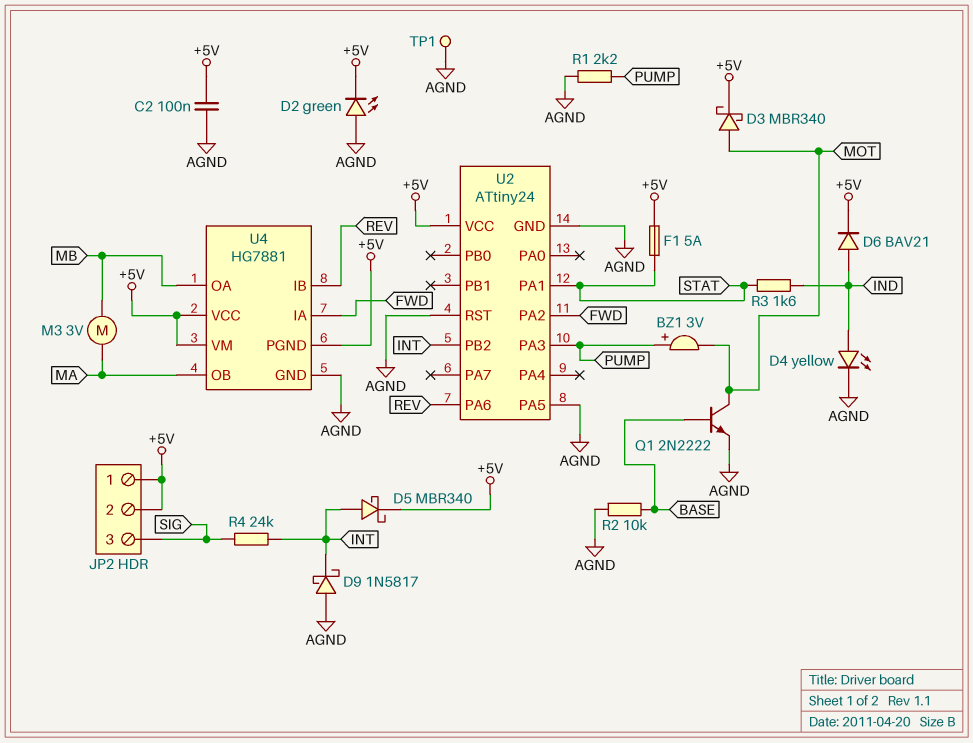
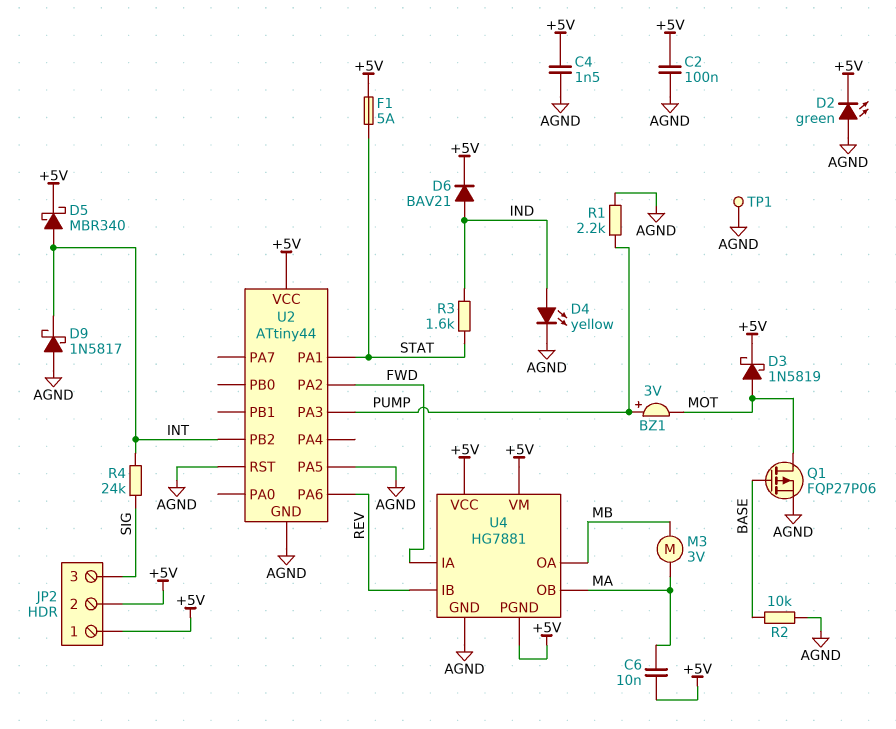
C4: none -> 1.5nF (+5V, AGND)
C6: none -> 10nF (+5V, MA)
D3: schottky MBR340 (A MOT, K +5V) -> schottky 1N5819 (A MOT, K +5V)
Q1: NPN 2N2222 (B BASE, C MOT, E AGND) -> PMOS FQP27P06 (G BASE, D MOT, S AGND)
U2: ATtiny24 -> ATtiny44

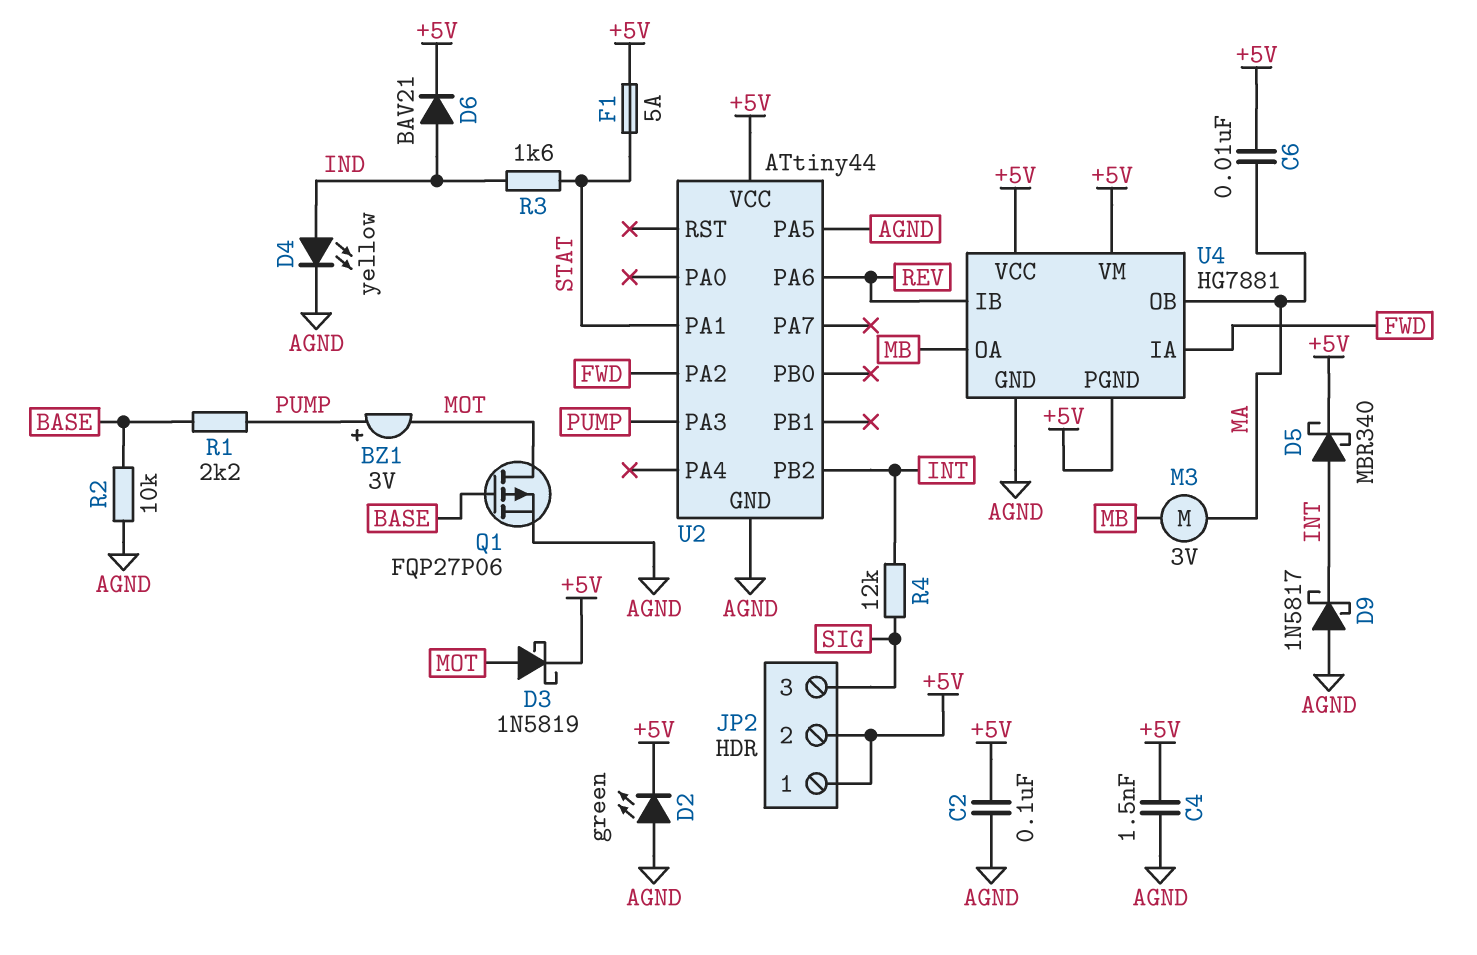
R1: 2.2k (AGND, PUMP) -> 2.2k (BASE, PUMP)
R4: 24k (INT, SIG) -> 12k (INT, SIG)
TP1: test point (AGND) -> none
U2 pin RST: AGND -> none

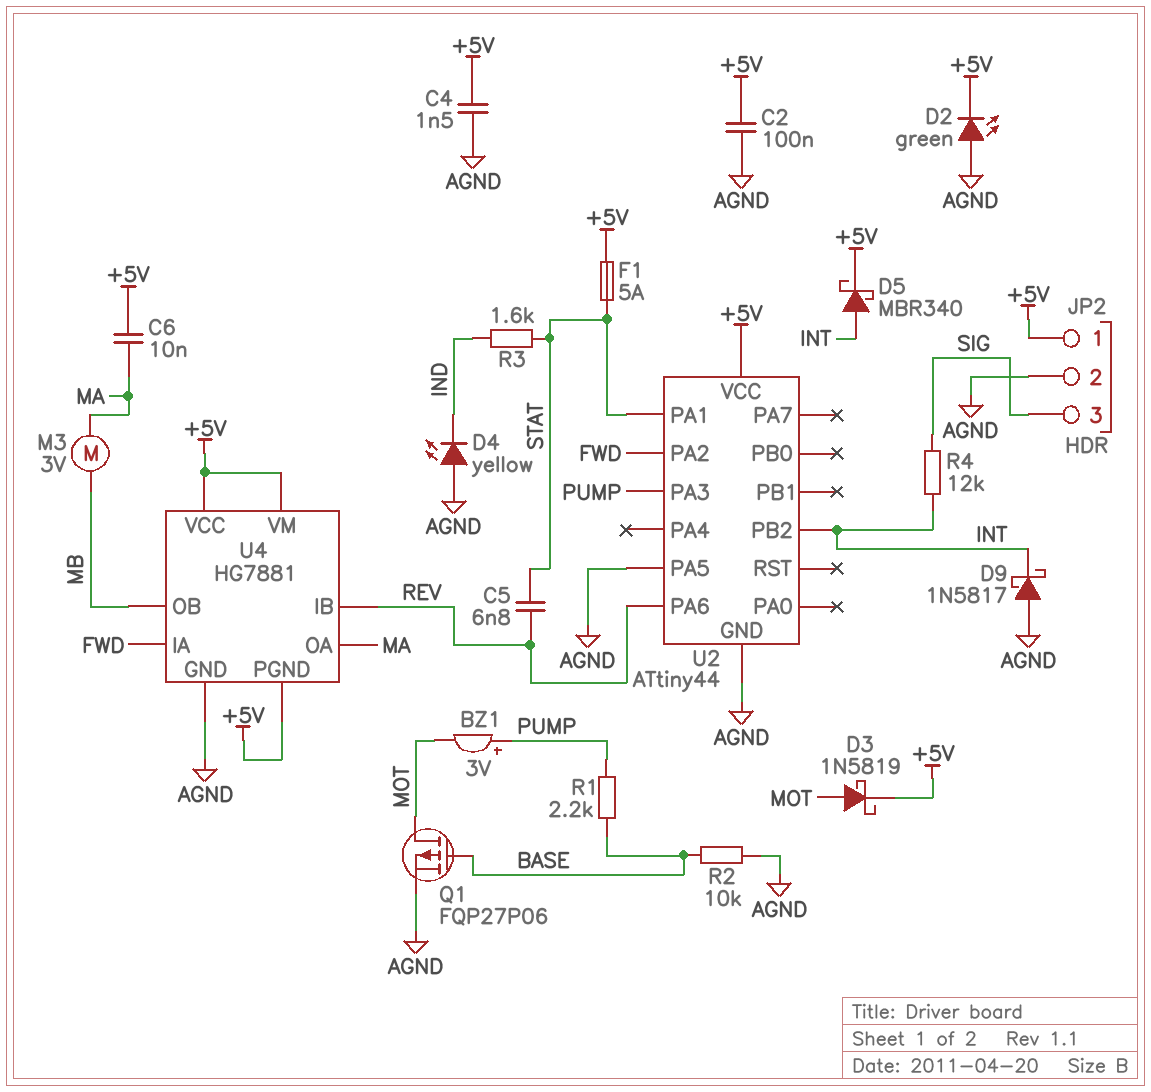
C5: none -> 6.8nF (REV, STAT)
D4: LED yellow (A IND, K AGND) -> LED yellow (A AGND, K IND)
D6: diode BAV21 (A IND, K +5V) -> none
JP2 pin 2: +5V -> AGND
U4 pin OA: MB -> MA
U4 pin OB: MA -> MB

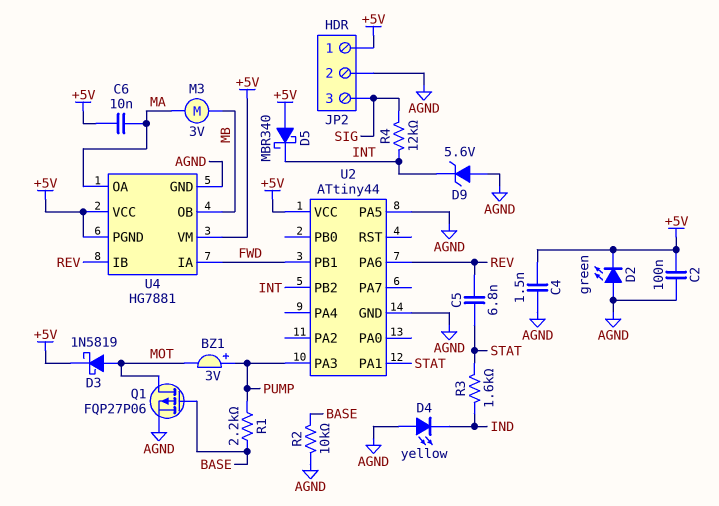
D5: schottky MBR340 (A INT, K +5V) -> schottky MBR340 (A +5V, K INT)
D9: schottky 1N5817 (A AGND, K INT) -> zener 5.6V (A AGND, K INT)
F1: 5A (+5V, STAT) -> none
U2 pin PA2: FWD -> none
U2 pin PB1: none -> FWD

